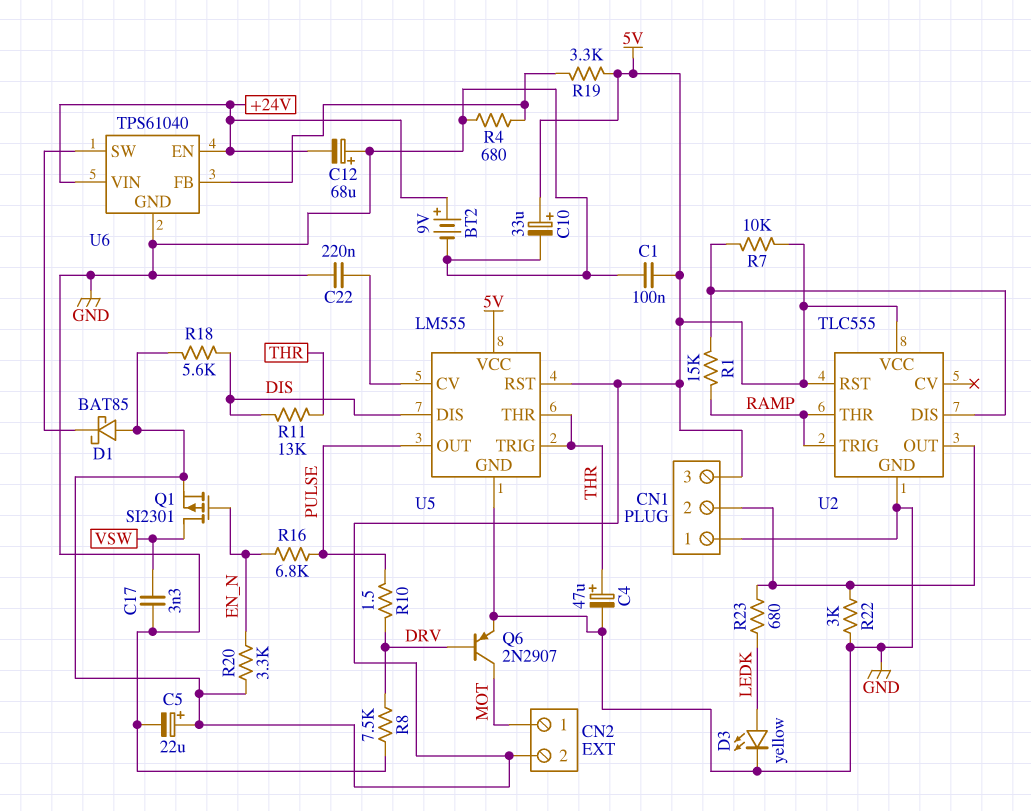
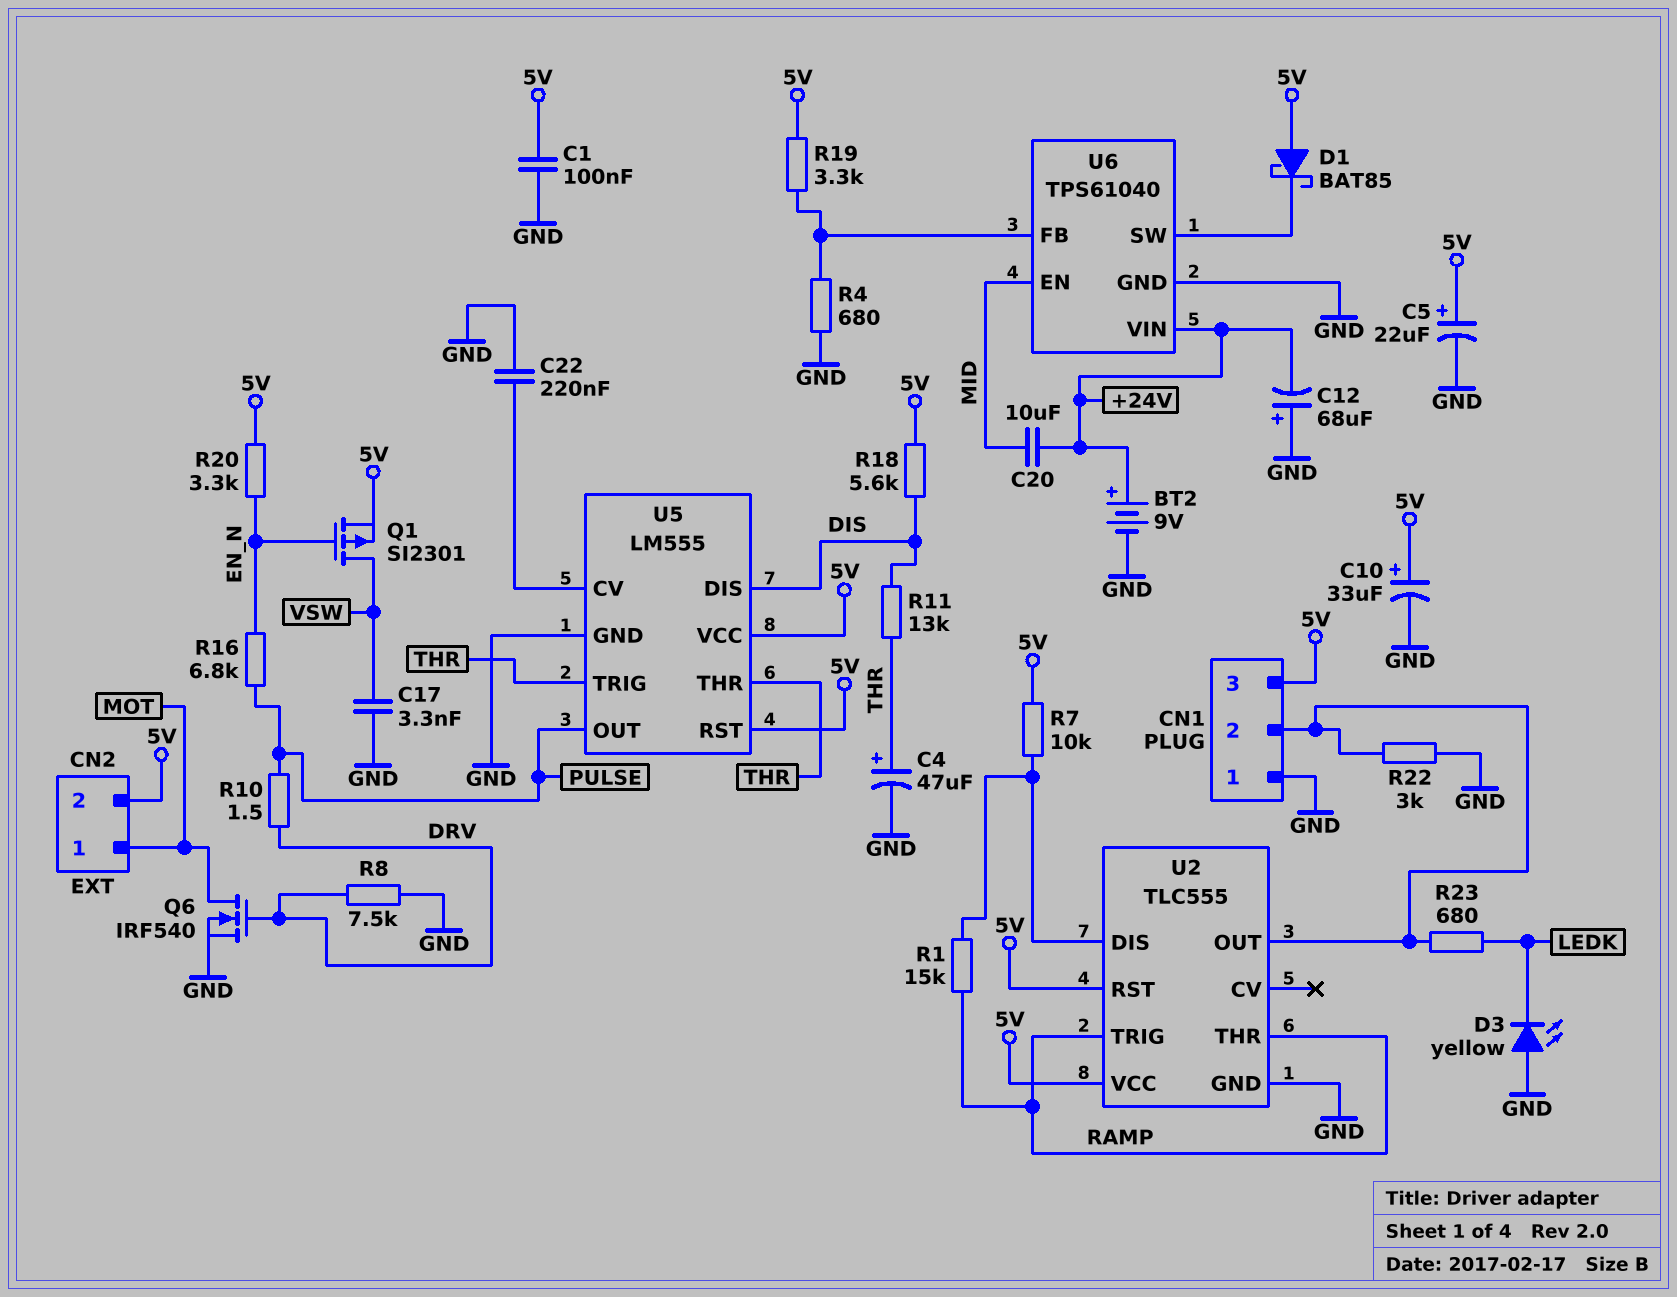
C20: none -> 10uF (+24V, MID)
D3: LED yellow (A LEDK, K GND) -> LED yellow (A GND, K LEDK)
Q6: PNP 2N2907 (B DRV, C MOT, E GND) -> NMOS IRF540 (G DRV, D MOT, S GND)
U6 pin EN: +24V -> MID

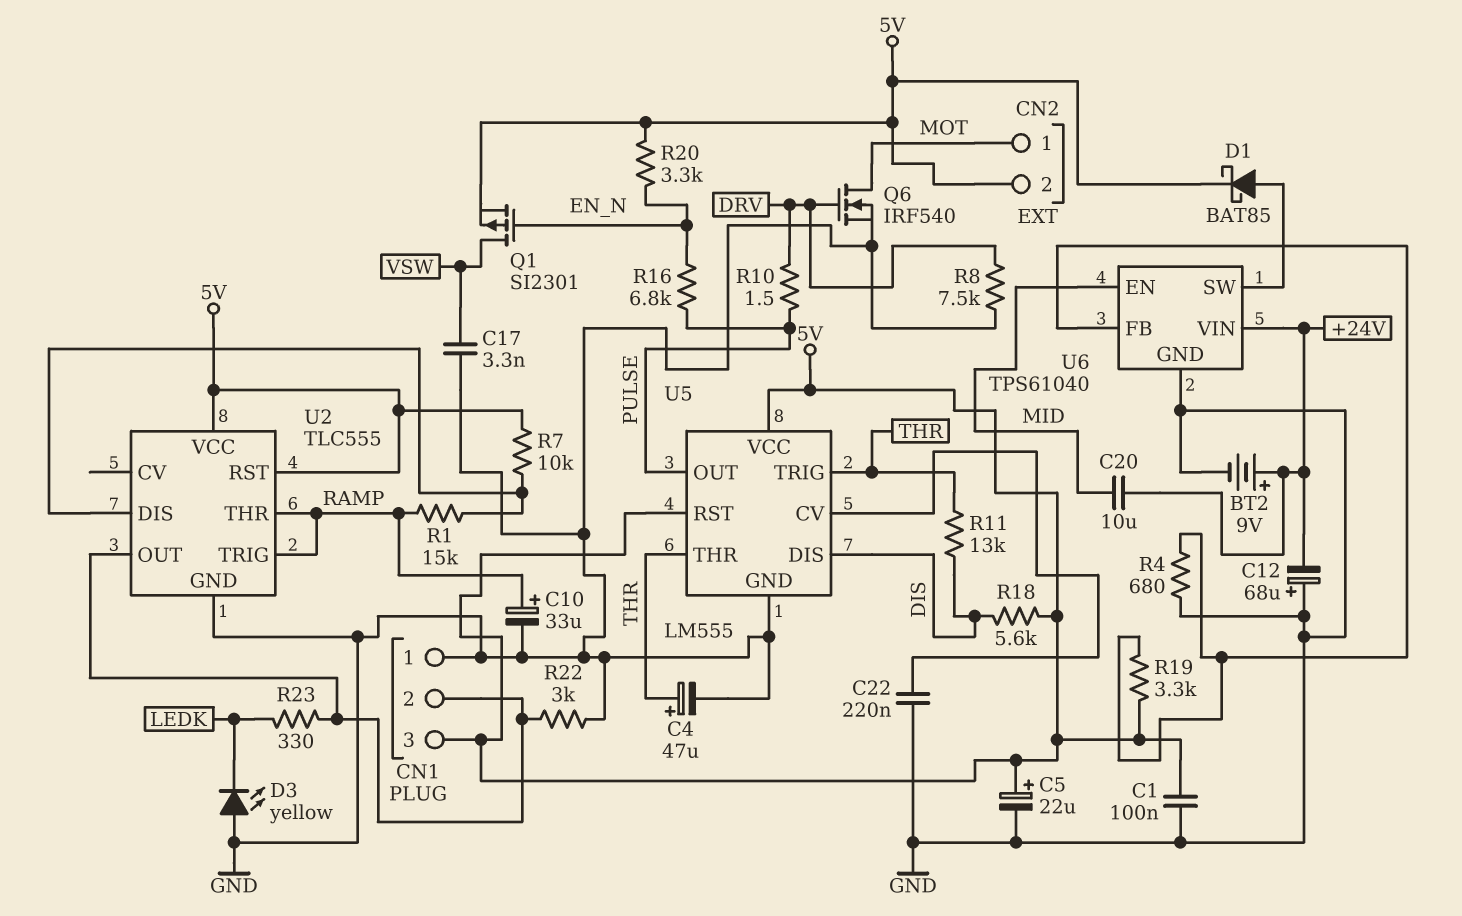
C10: 33uF (plus 5V, minus GND) -> 33uF (plus RAMP, minus GND)
D1: schottky BAT85 (A 5V, K U6/SW) -> schottky BAT85 (A U6/SW, K 5V)
R23: 680 (CN1/2, LEDK) -> 330 (CN1/2, LEDK)

